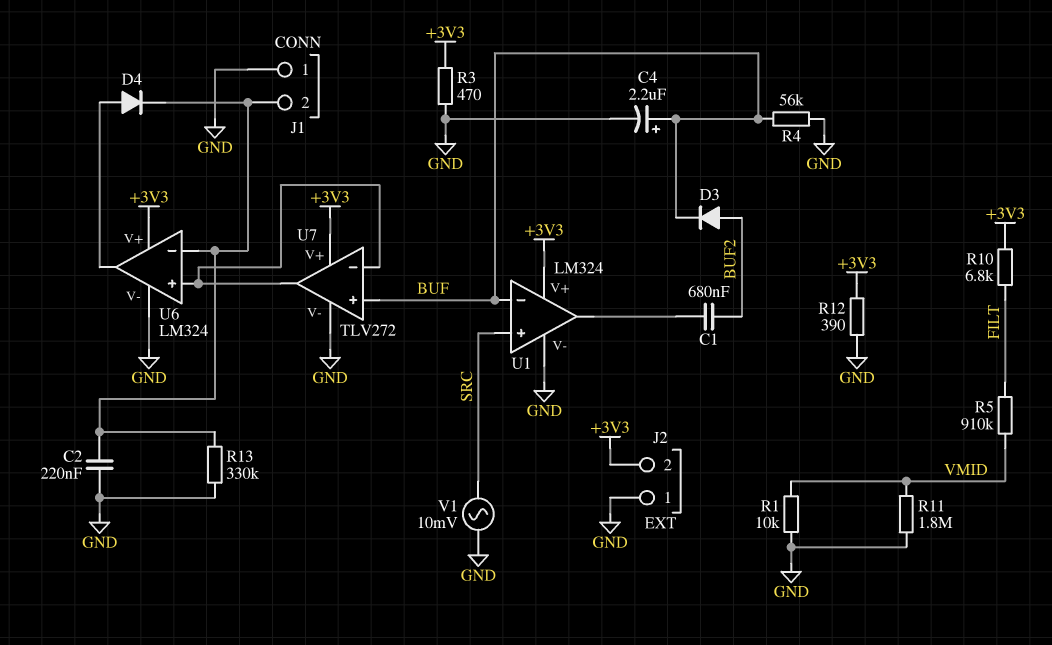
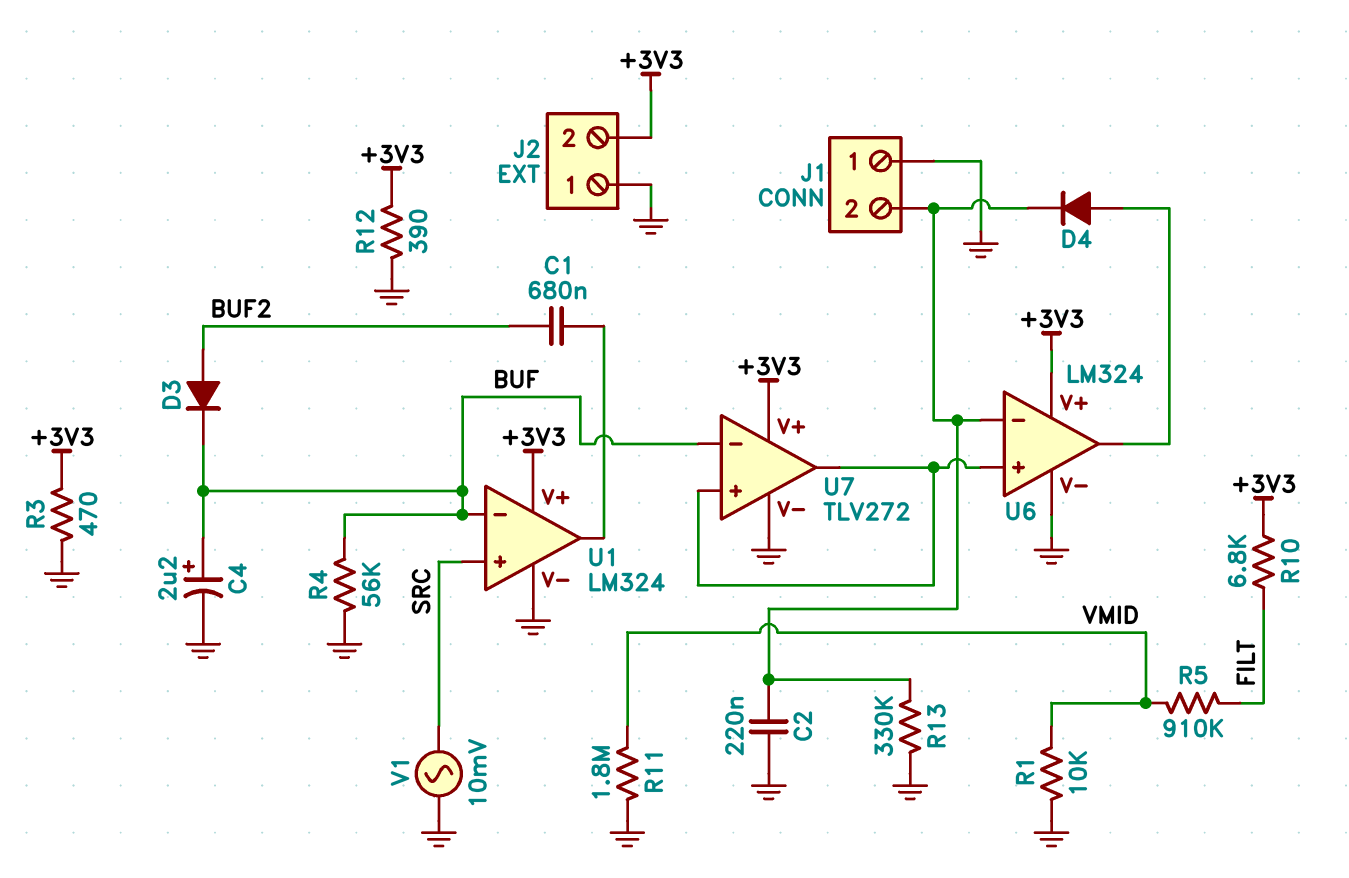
U7 pin in+: BUF -> U6/in+
U7 pin in-: U6/in+ -> BUF

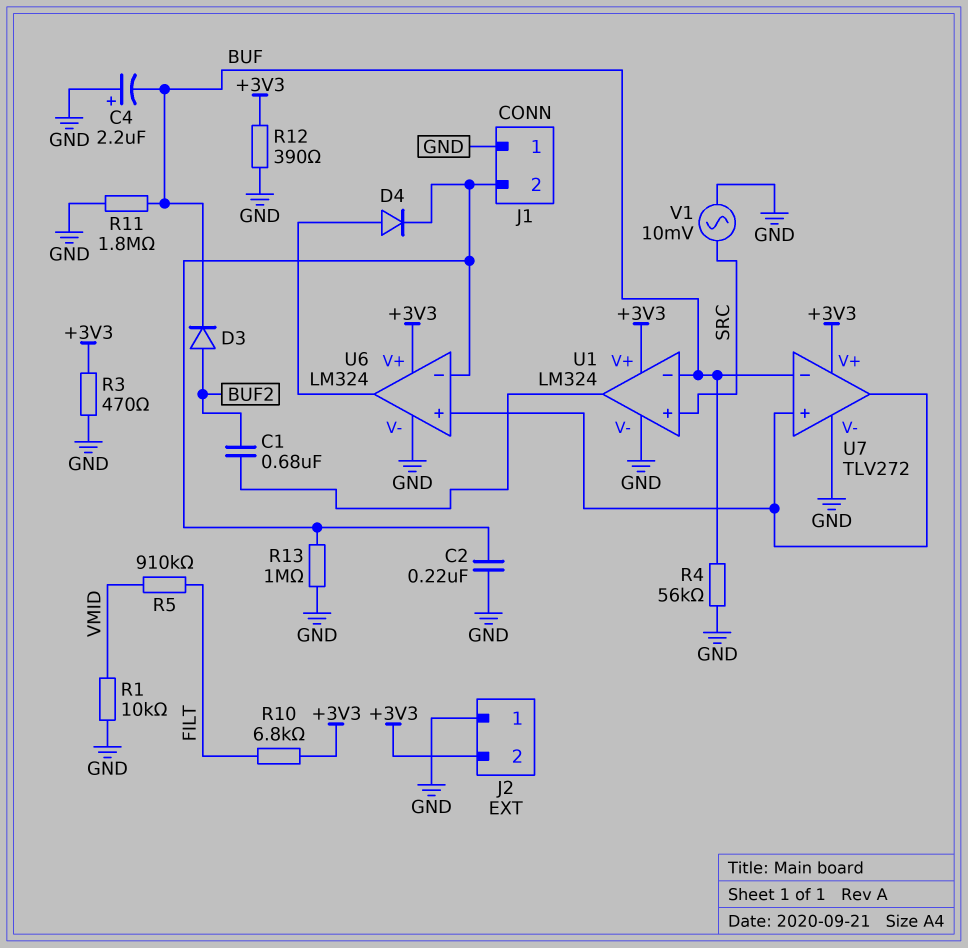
C4: 2.2uF (plus BUF, minus GND) -> 2.2uF (plus GND, minus BUF)
R11: 1.8M (GND, VMID) -> 1.8M (BUF, GND)
R13: 330k (GND, J1/2) -> 1M (GND, J1/2)

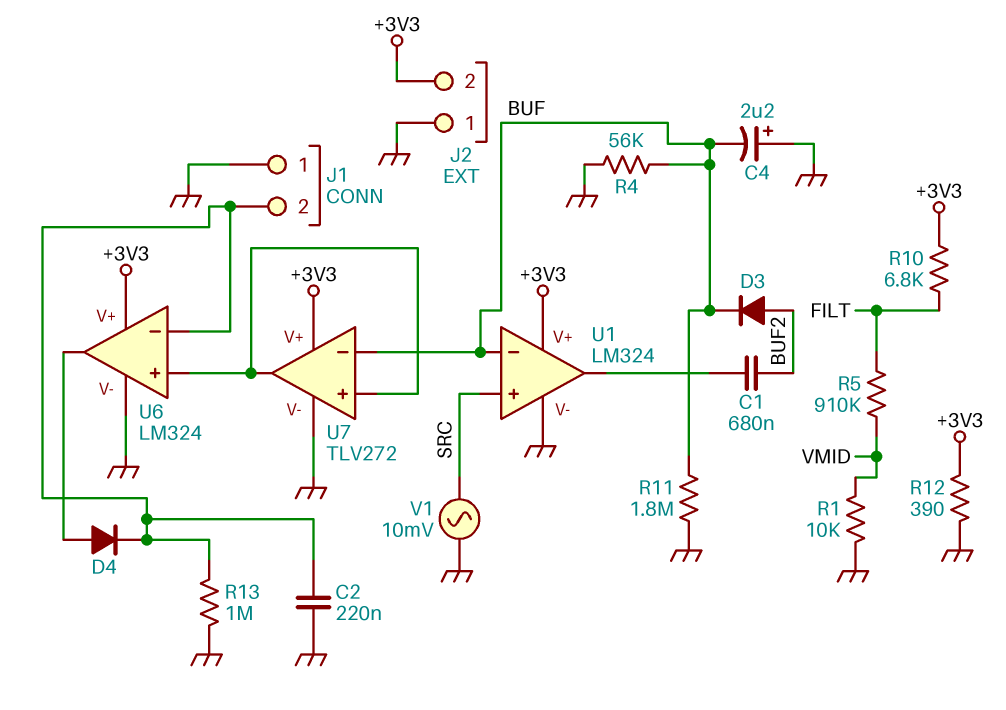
R3: 470 (+3V3, GND) -> none

